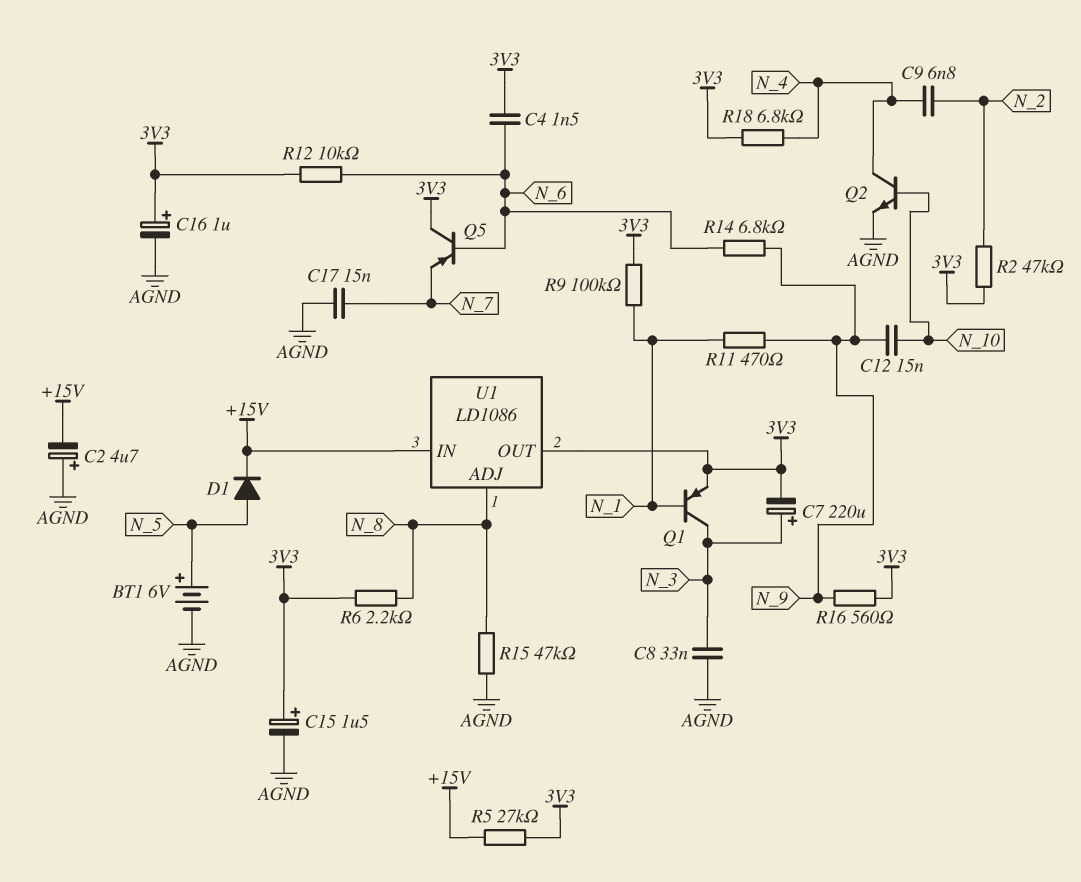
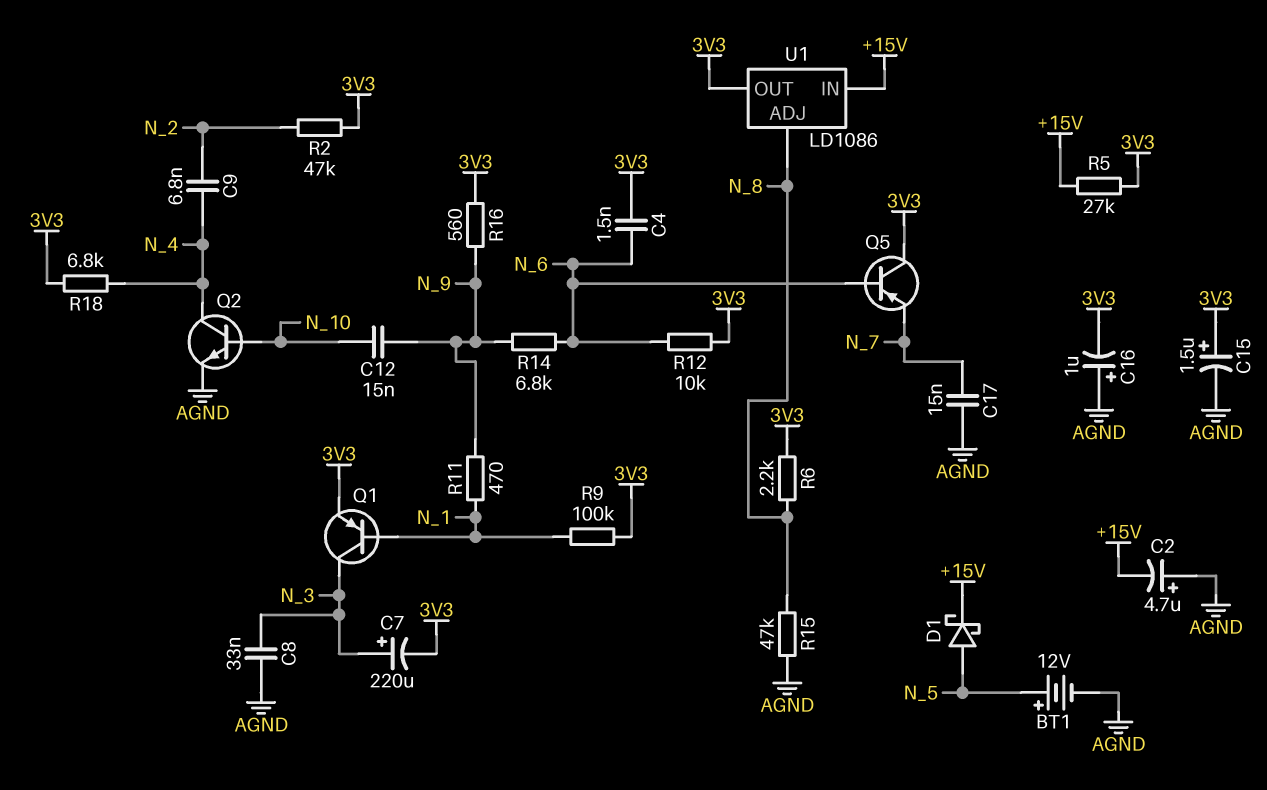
BT1: 6V (plus N_5, minus AGND) -> 12V (plus N_5, minus AGND)
C16: 1uF (plus 3V3, minus AGND) -> 1uF (plus AGND, minus 3V3)
D1: diode (A N_5, K +15V) -> schottky (A N_5, K +15V)

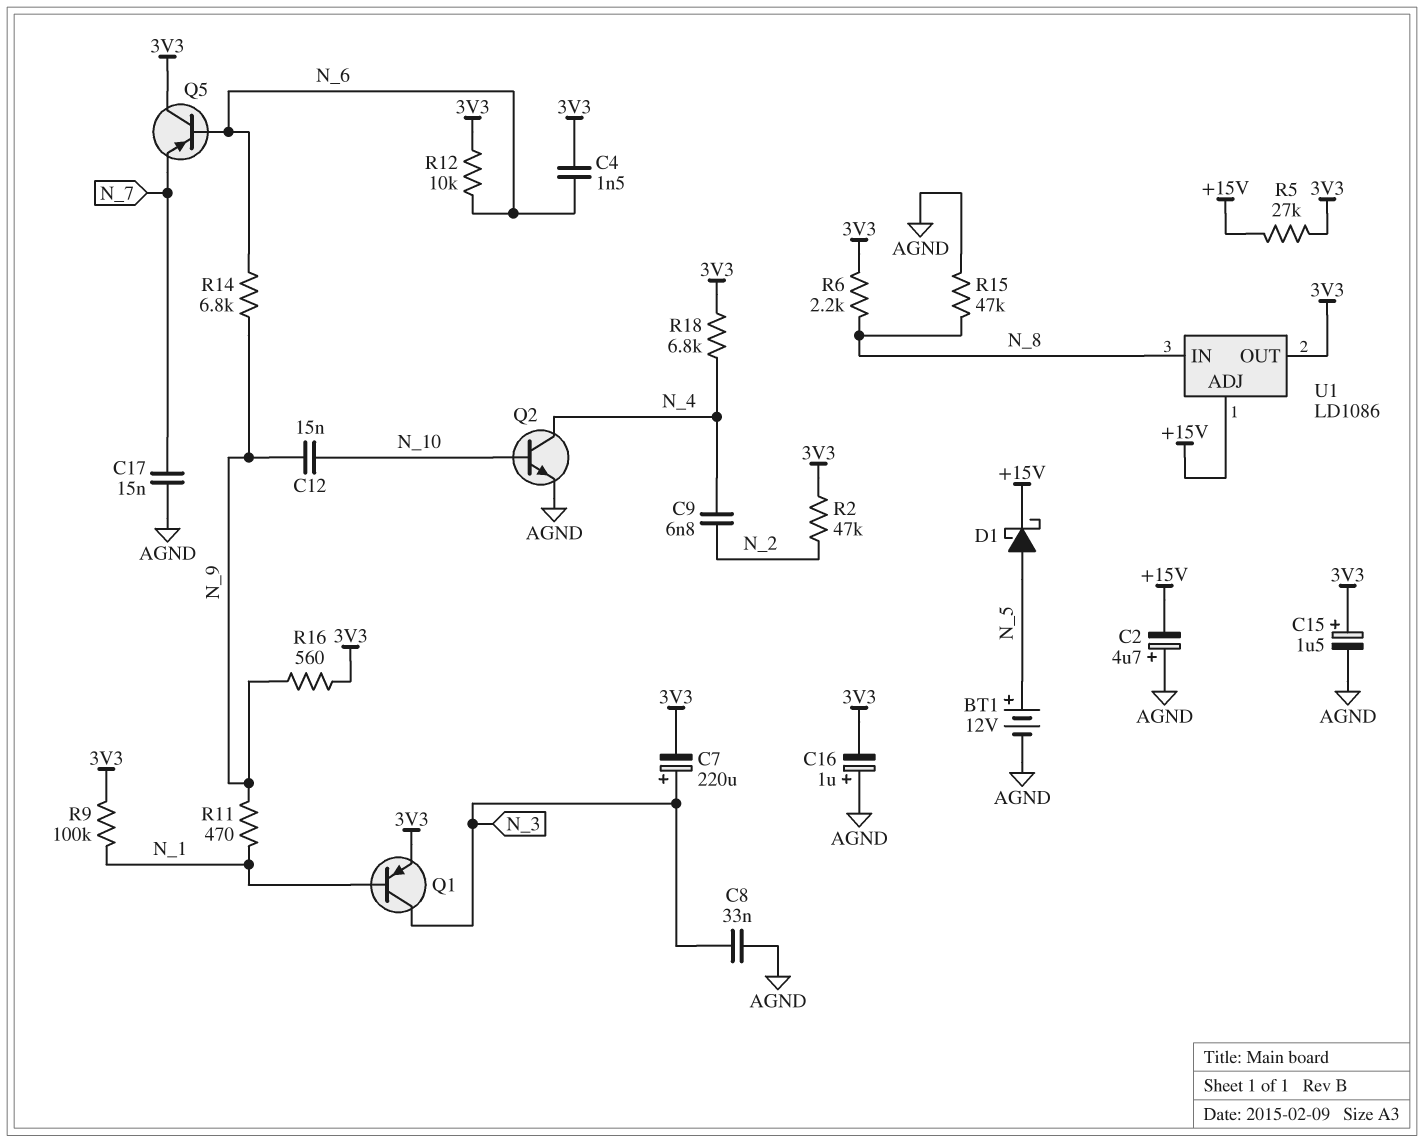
U1 pin ADJ: N_8 -> +15V
U1 pin IN: +15V -> N_8

